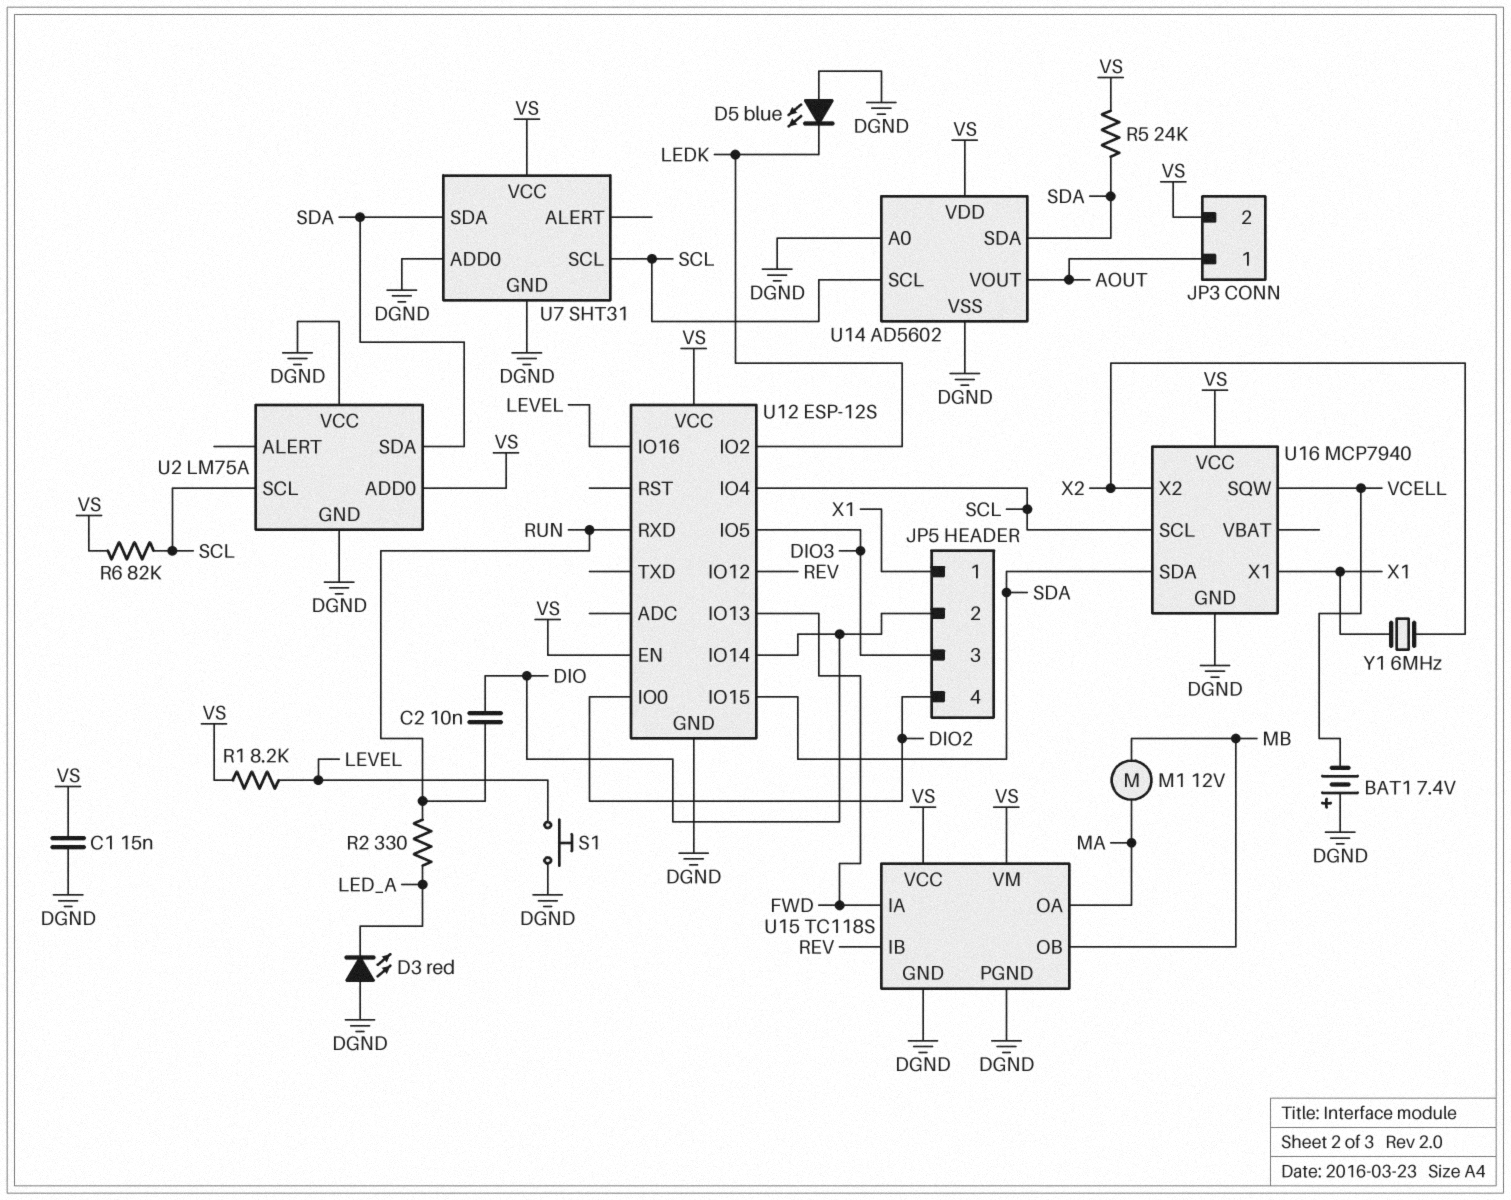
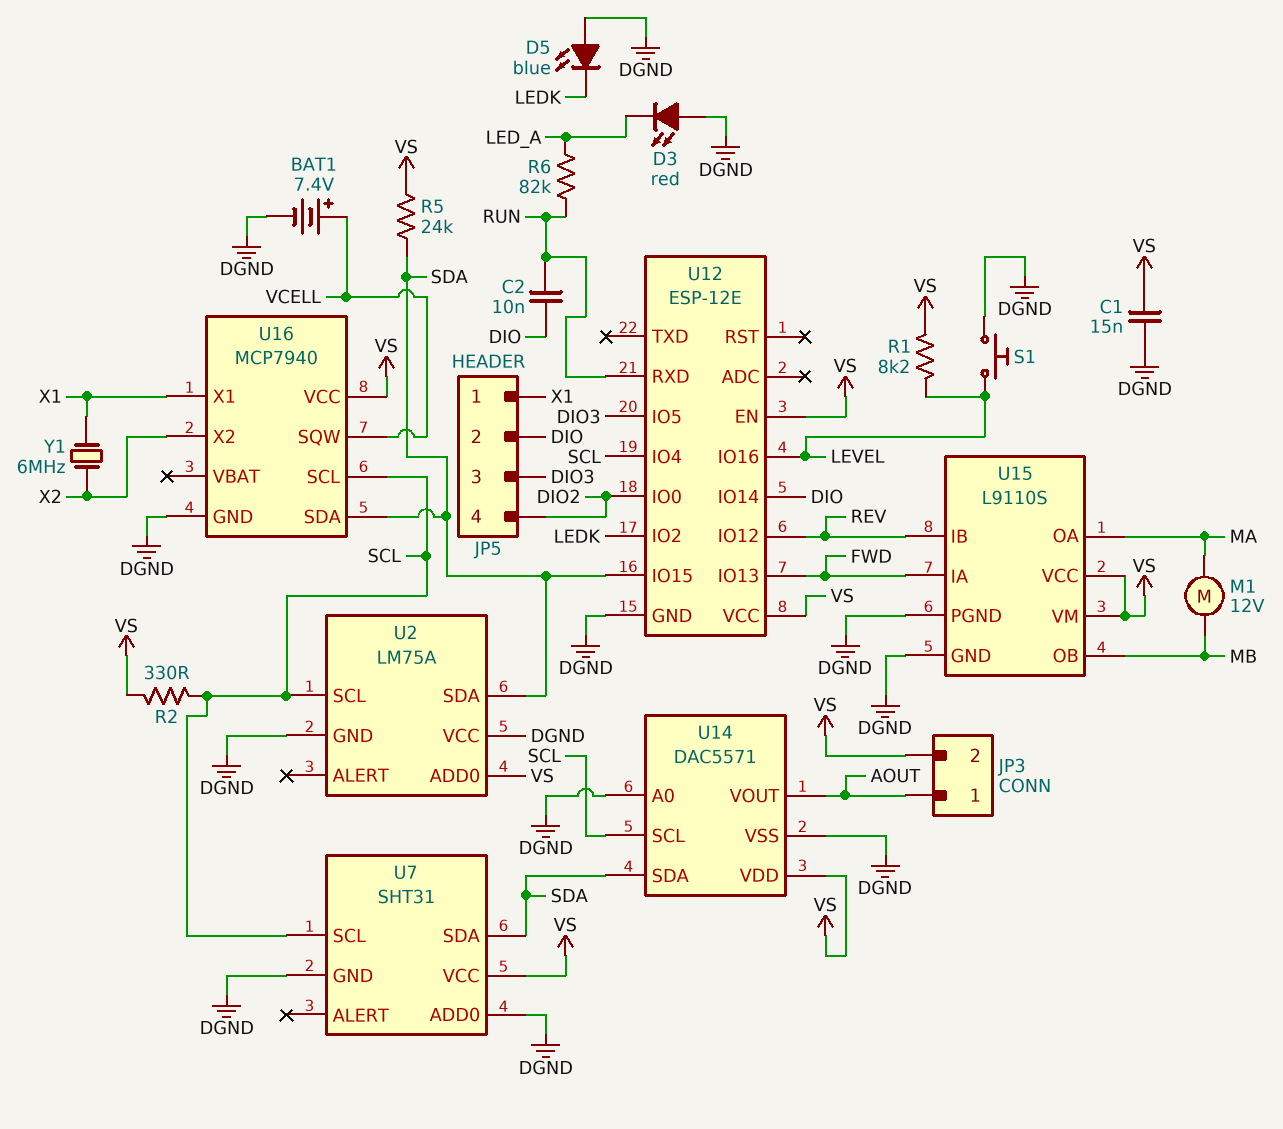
BAT1: 7.4V (plus DGND, minus VCELL) -> 7.4V (plus VCELL, minus DGND)
R2: 330 (LED_A, RUN) -> 330 (SCL, VS)
R6: 82k (SCL, VS) -> 82k (LED_A, RUN)
U12: ESP-12S -> ESP-12E
U14: AD5602 -> DAC5571
U15: TC118S -> L9110S

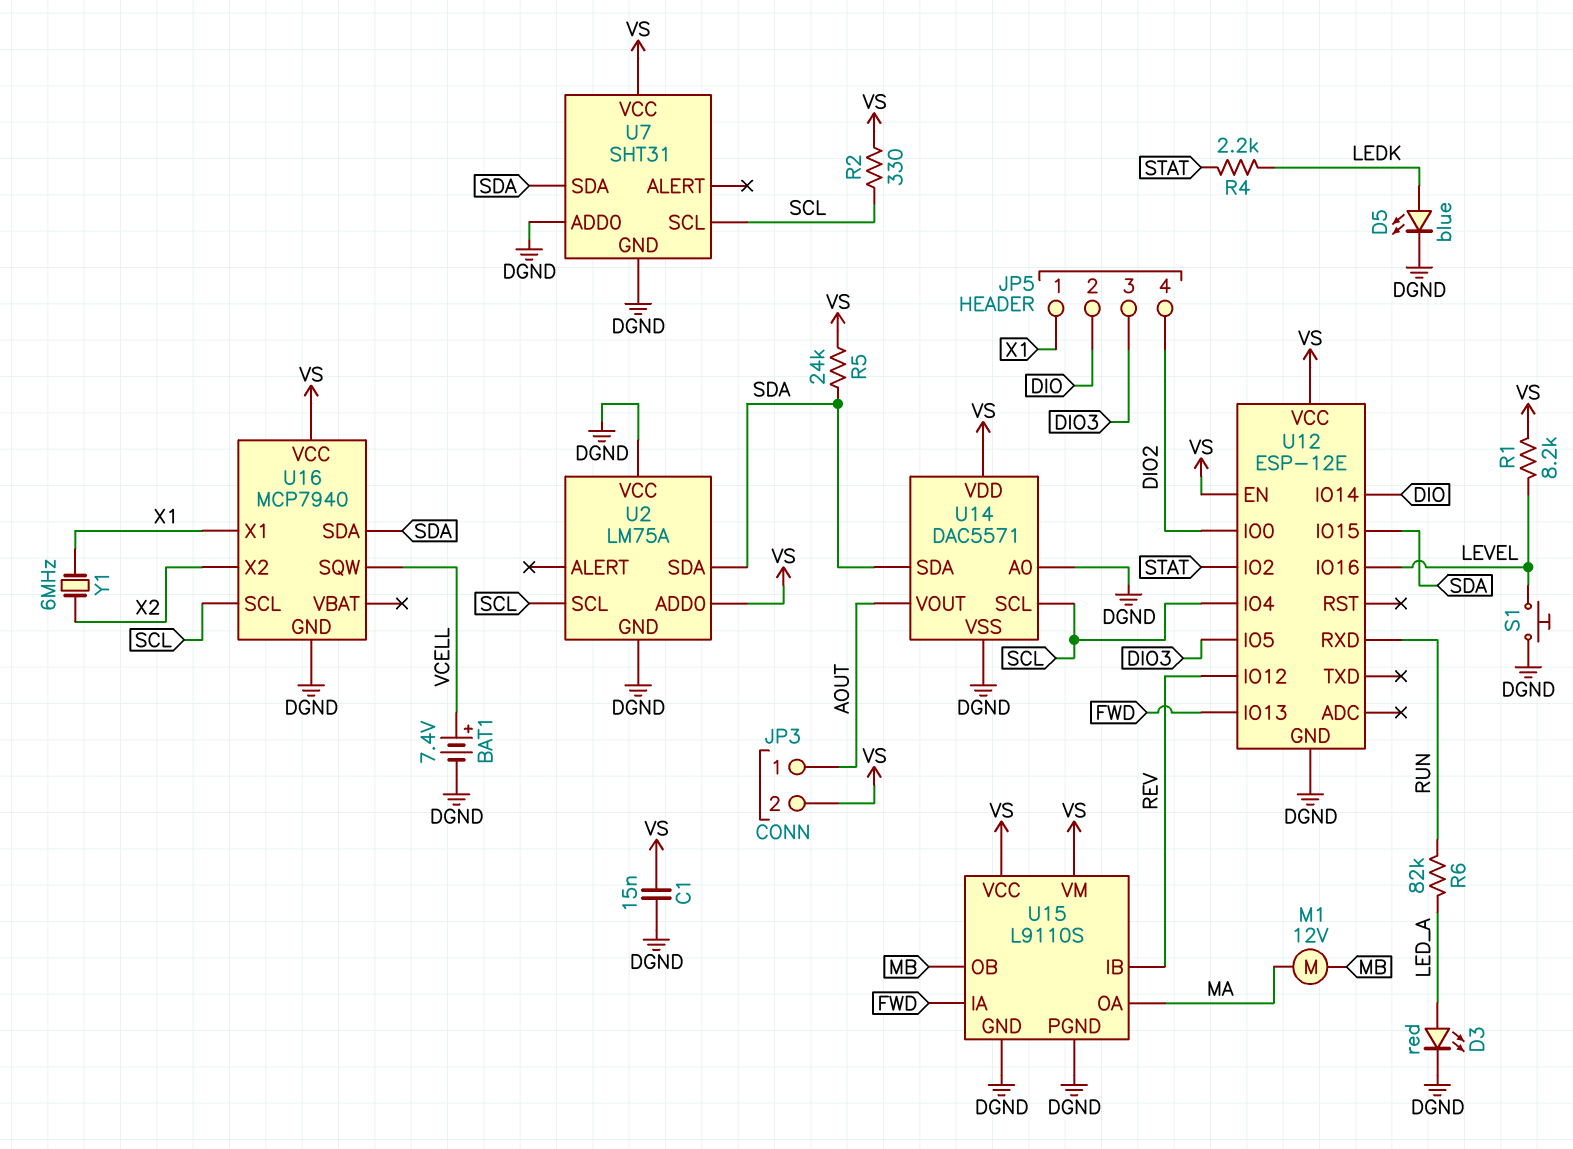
C2: 10nF (DIO, RUN) -> none
D3: LED red (A DGND, K LED_A) -> LED red (A LED_A, K DGND)
D5: LED blue (A DGND, K LEDK) -> LED blue (A LEDK, K DGND)
R4: none -> 2.2k (LEDK, STAT)
U12 pin IO2: LEDK -> STAT

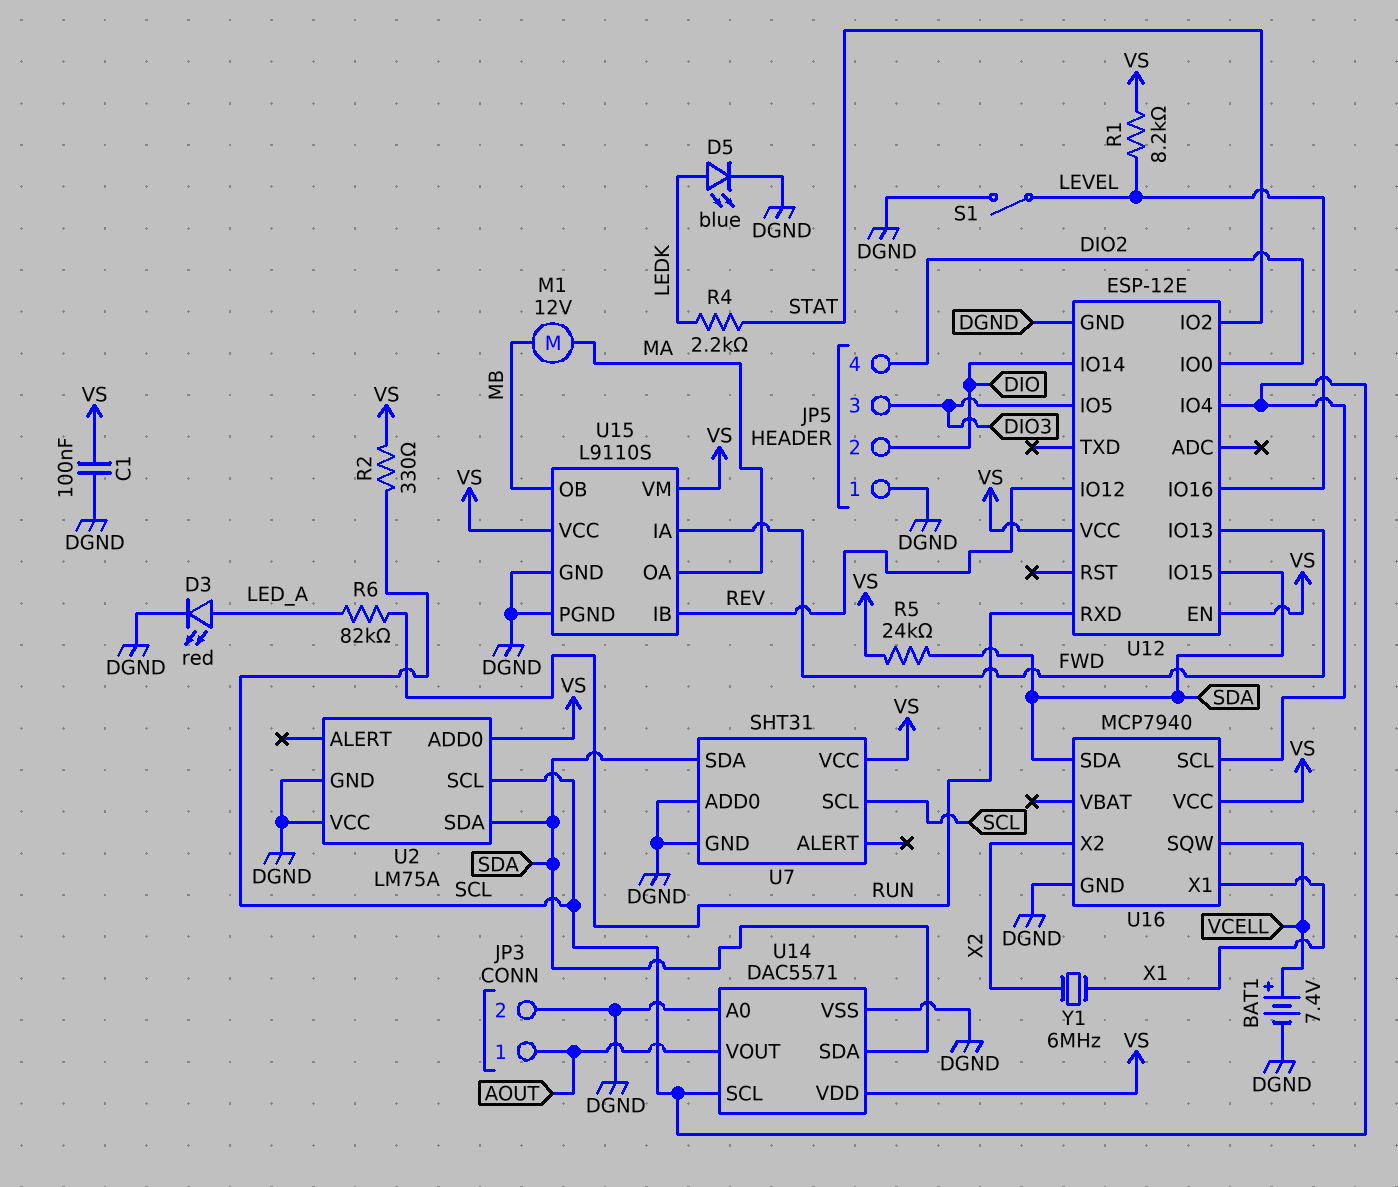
C1: 15nF (DGND, VS) -> 100nF (DGND, VS)
JP3 pin 2: VS -> DGND
JP5 pin 1: X1 -> DGND
S1: button (DGND, LEVEL) -> switch (DGND, LEVEL)

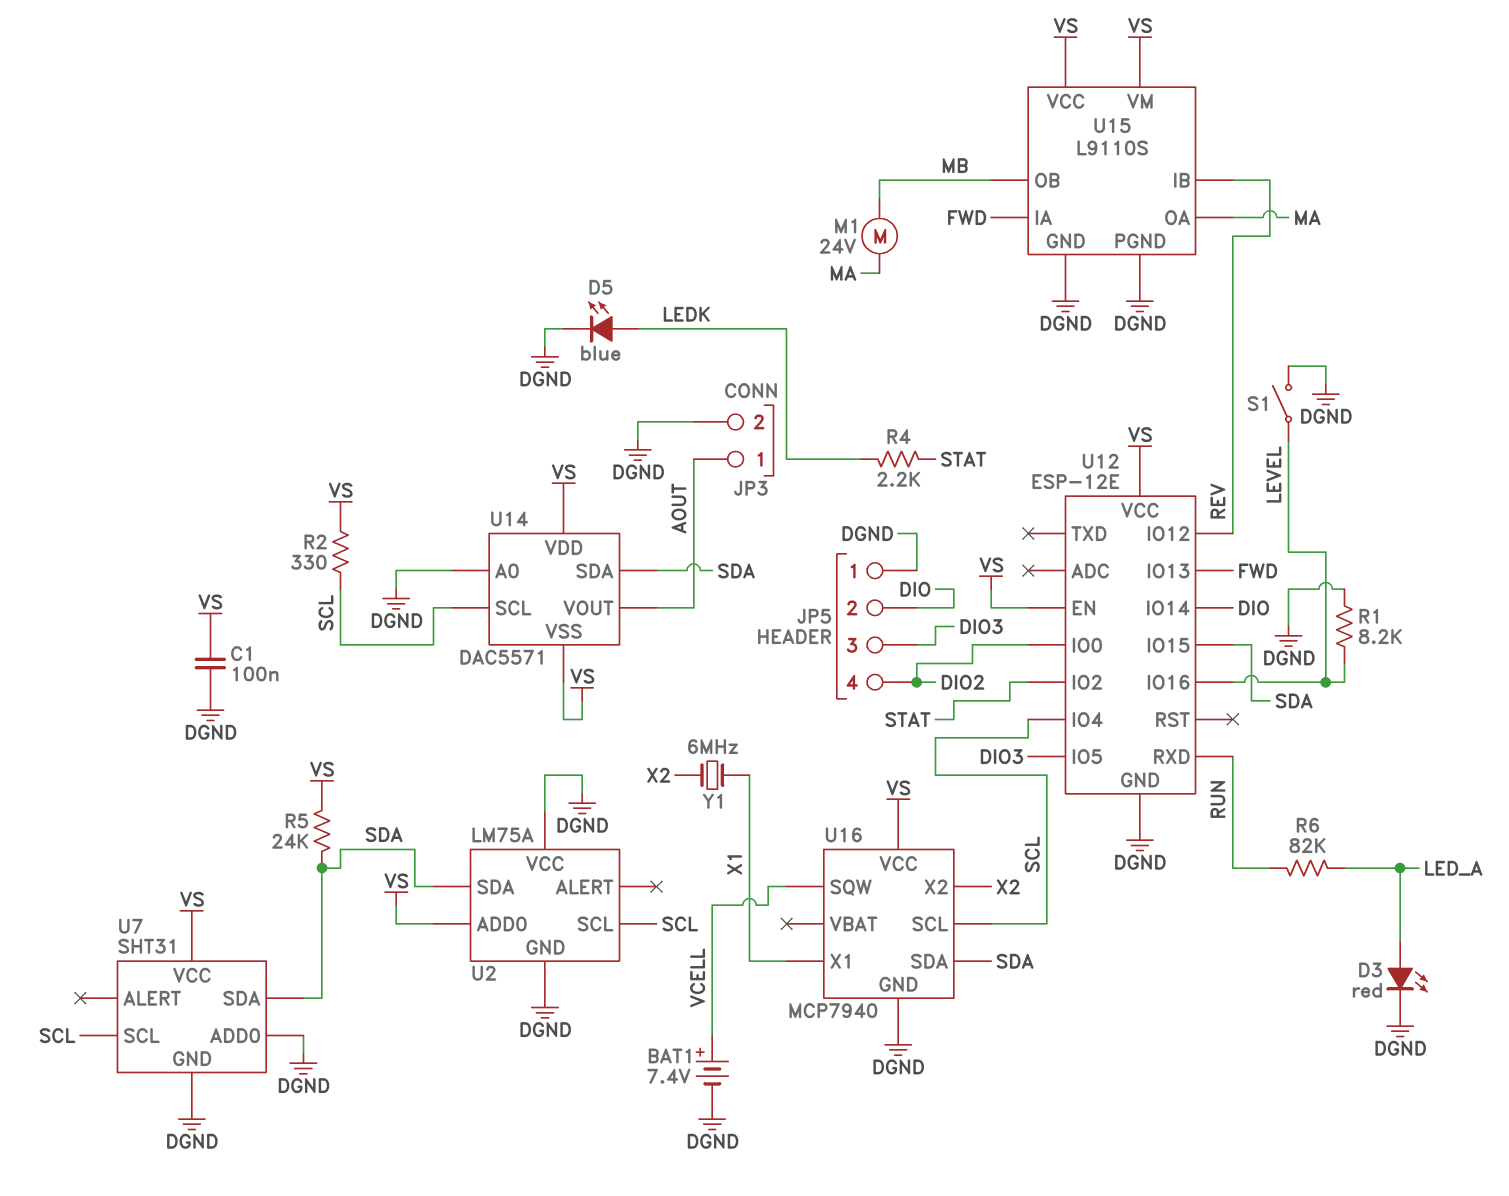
M1: motor 12V (MA, MB) -> motor 24V (MA, MB)
R1: 8.2k (LEVEL, VS) -> 8.2k (DGND, LEVEL)
U14 pin VSS: DGND -> VS

